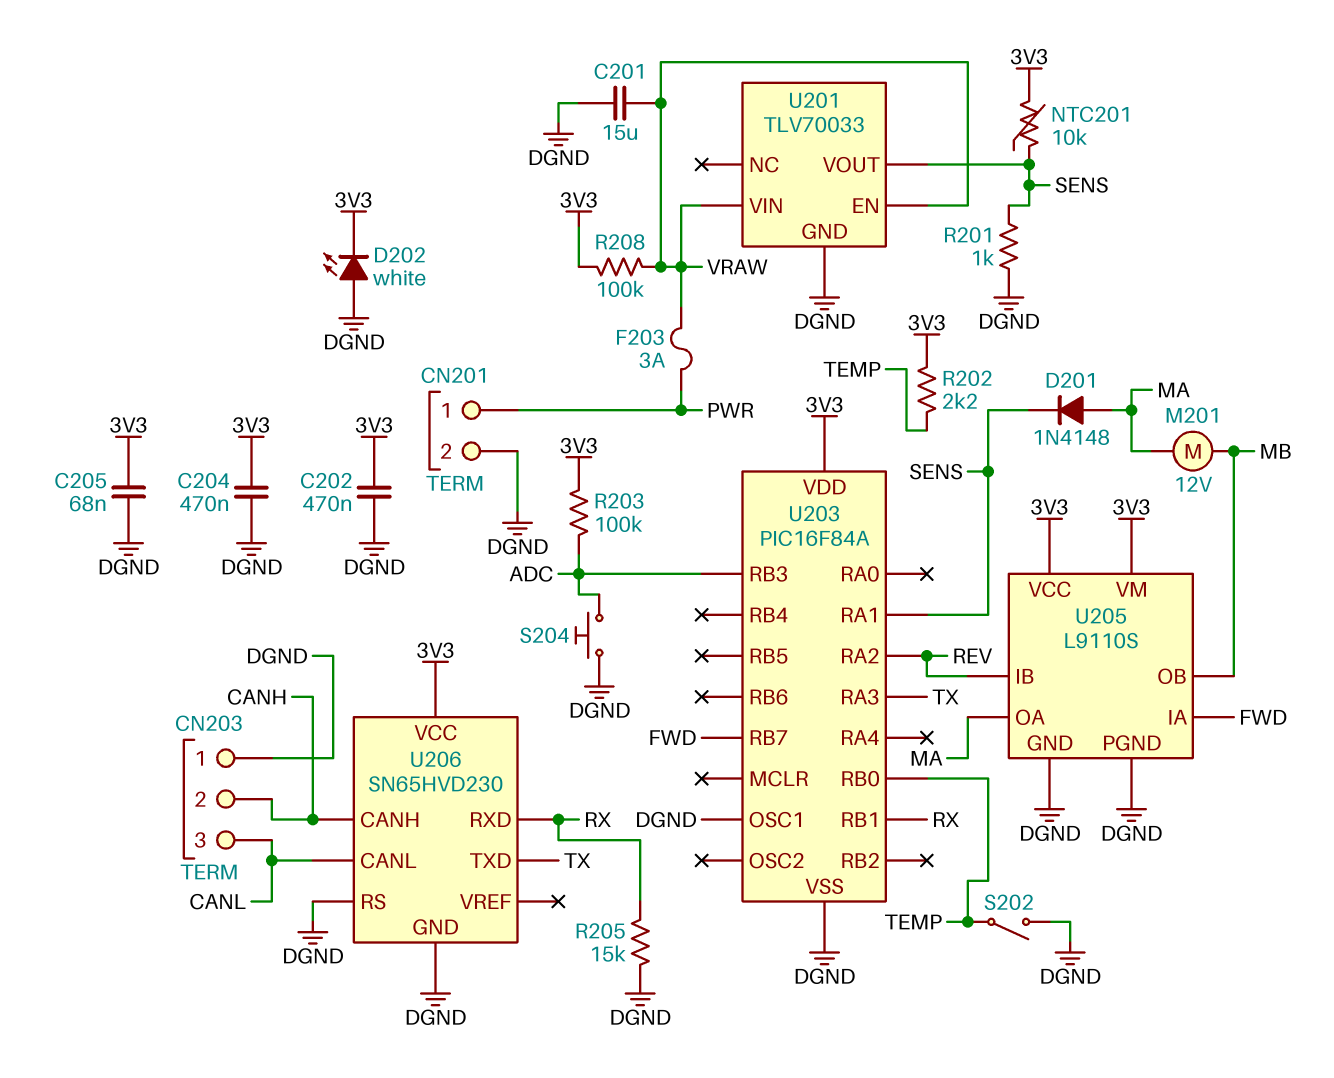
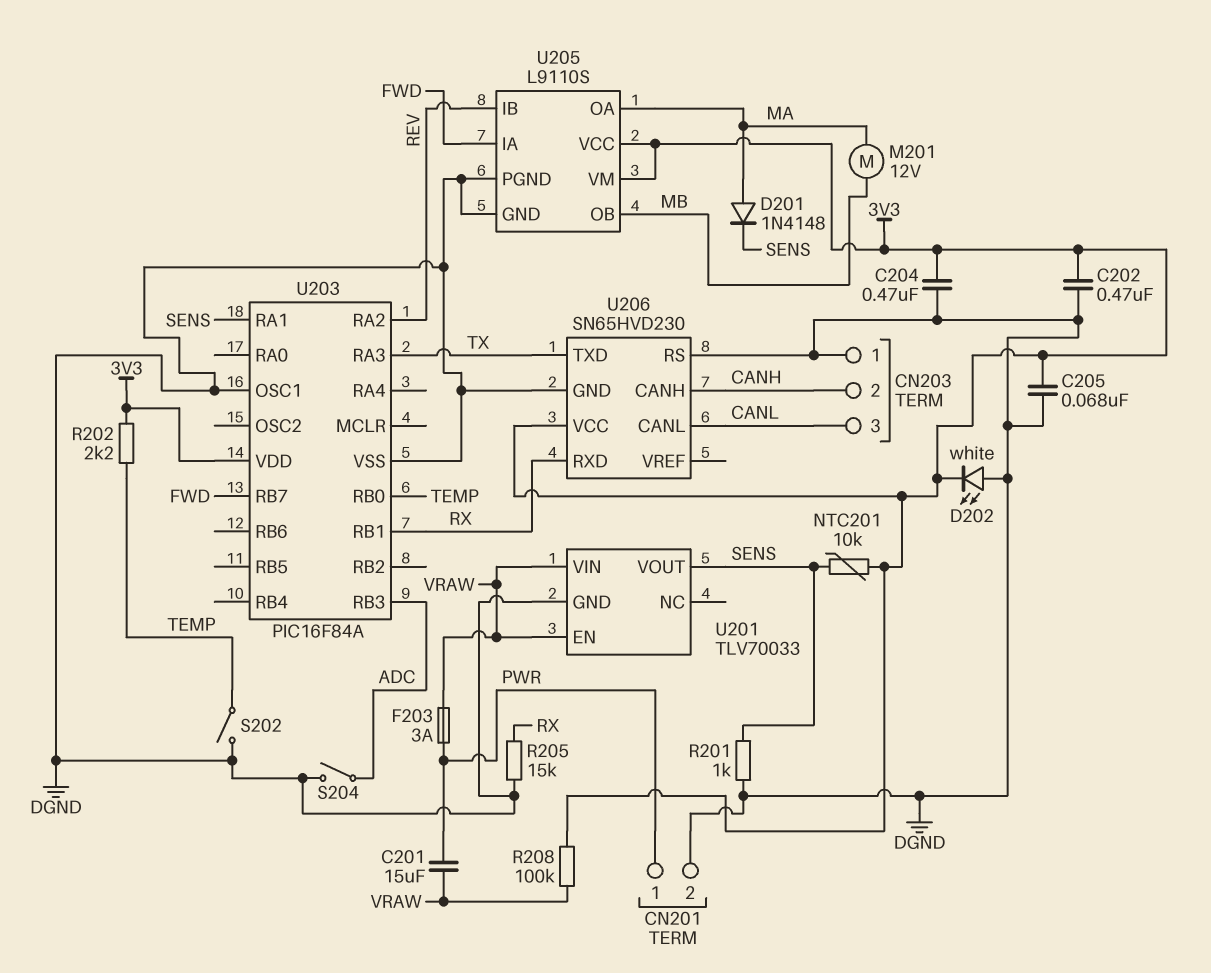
C201: 15uF (DGND, VRAW) -> 15uF (PWR, VRAW)
R203: 100k (3V3, ADC) -> none
S204: button (ADC, DGND) -> switch (ADC, DGND)

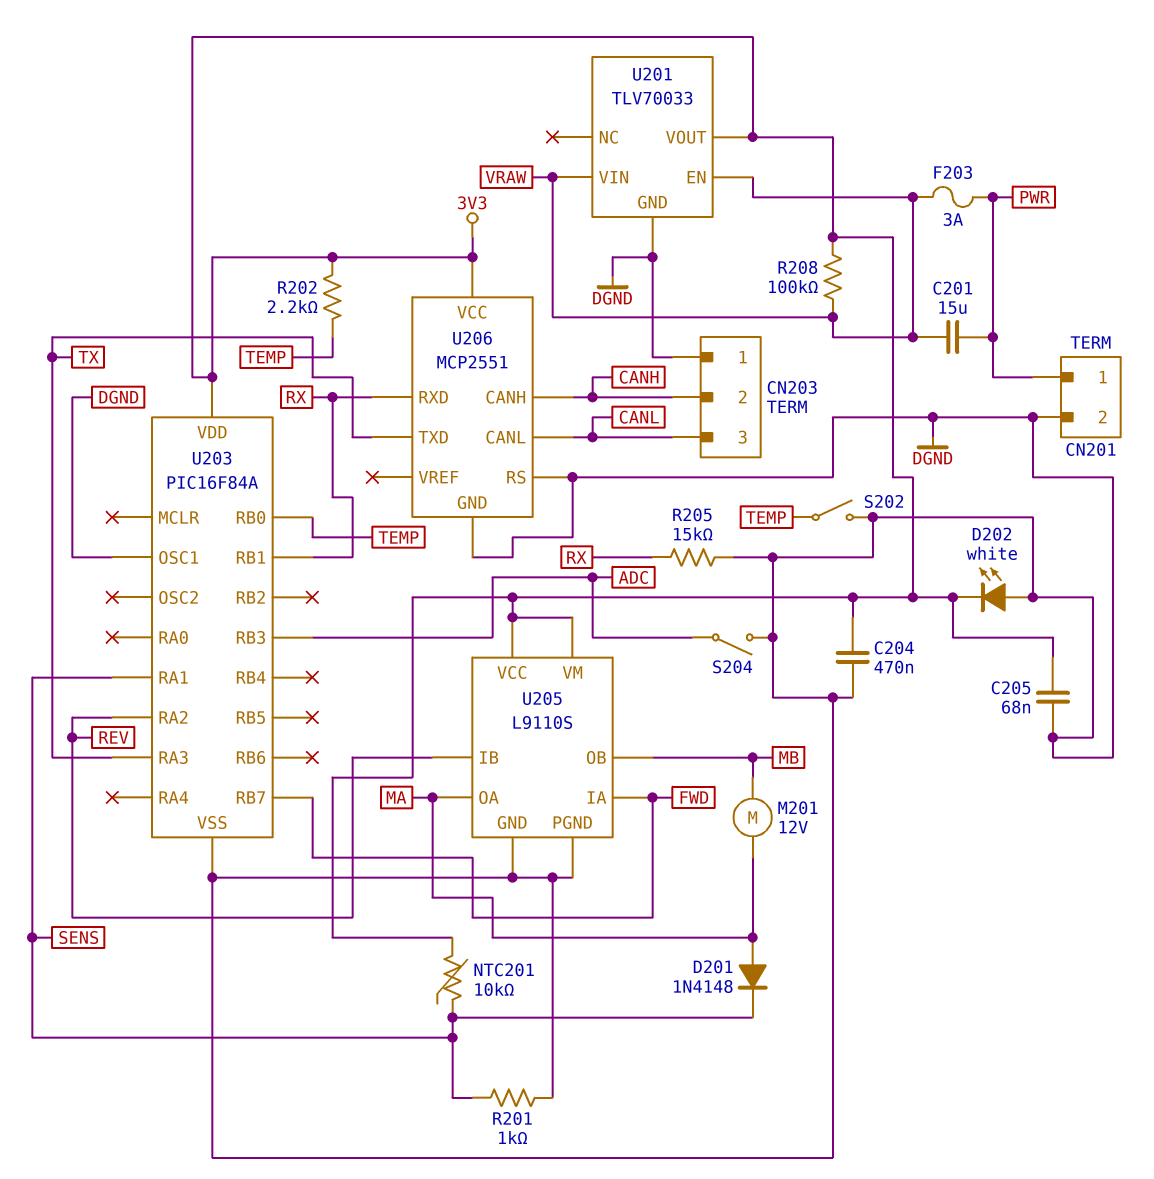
C202: 470nF (3V3, DGND) -> none
U201 pin VOUT: SENS -> 3V3
U206: SN65HVD230 -> MCP2551

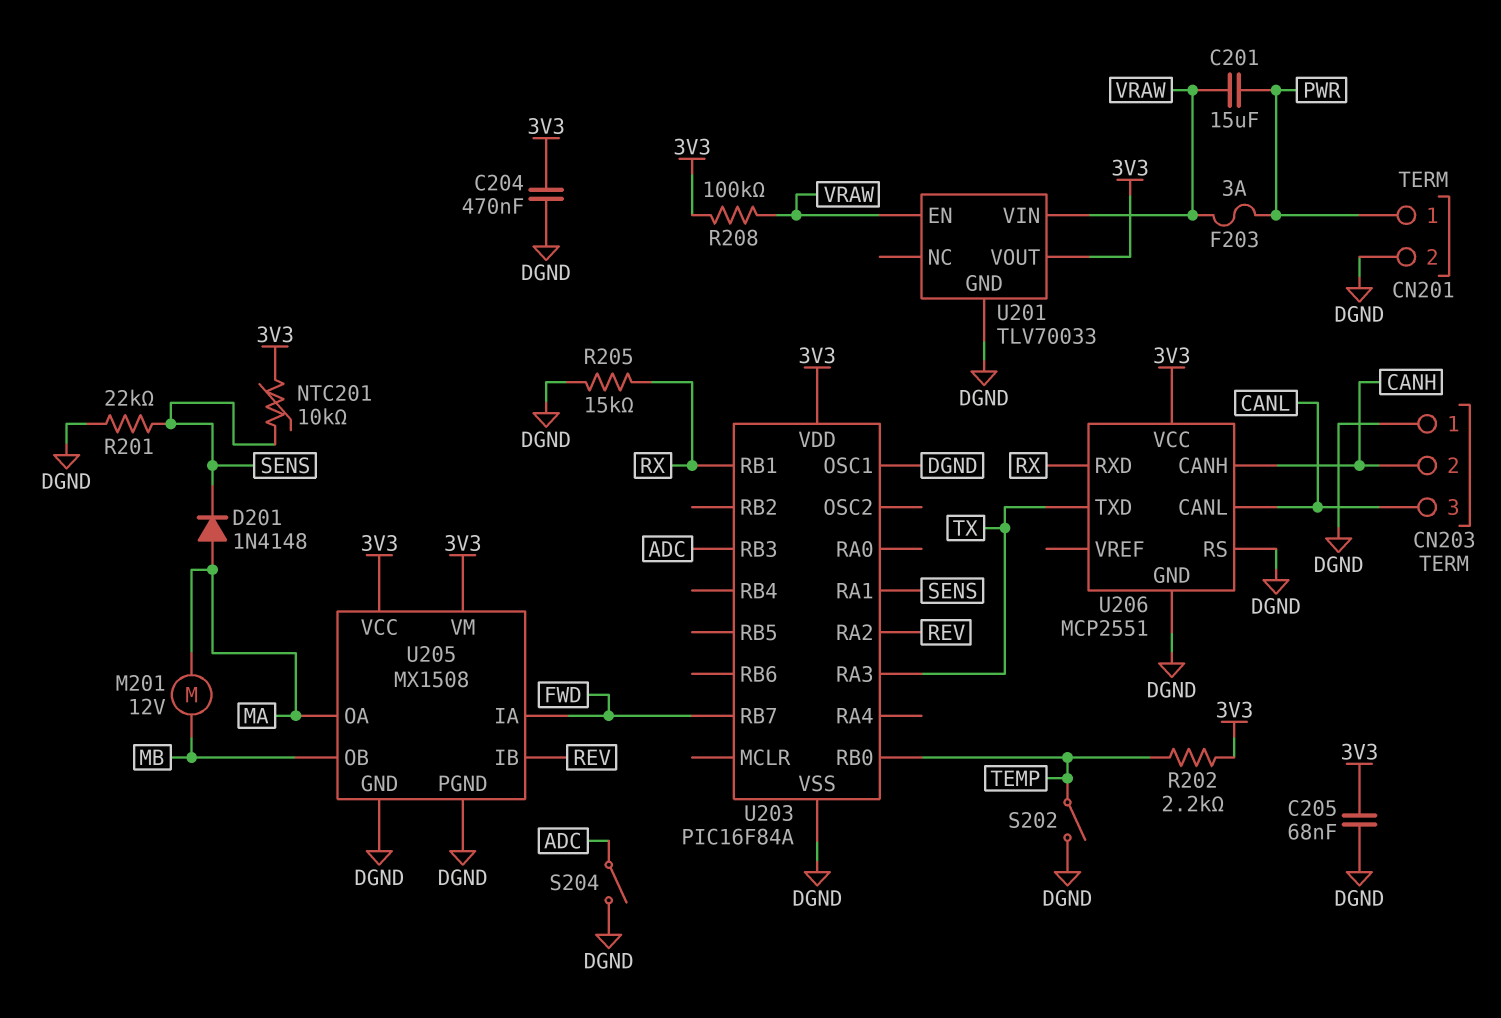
D202: LED white (A DGND, K 3V3) -> none
R201: 1k (DGND, SENS) -> 22k (DGND, SENS)
U205: L9110S -> MX1508

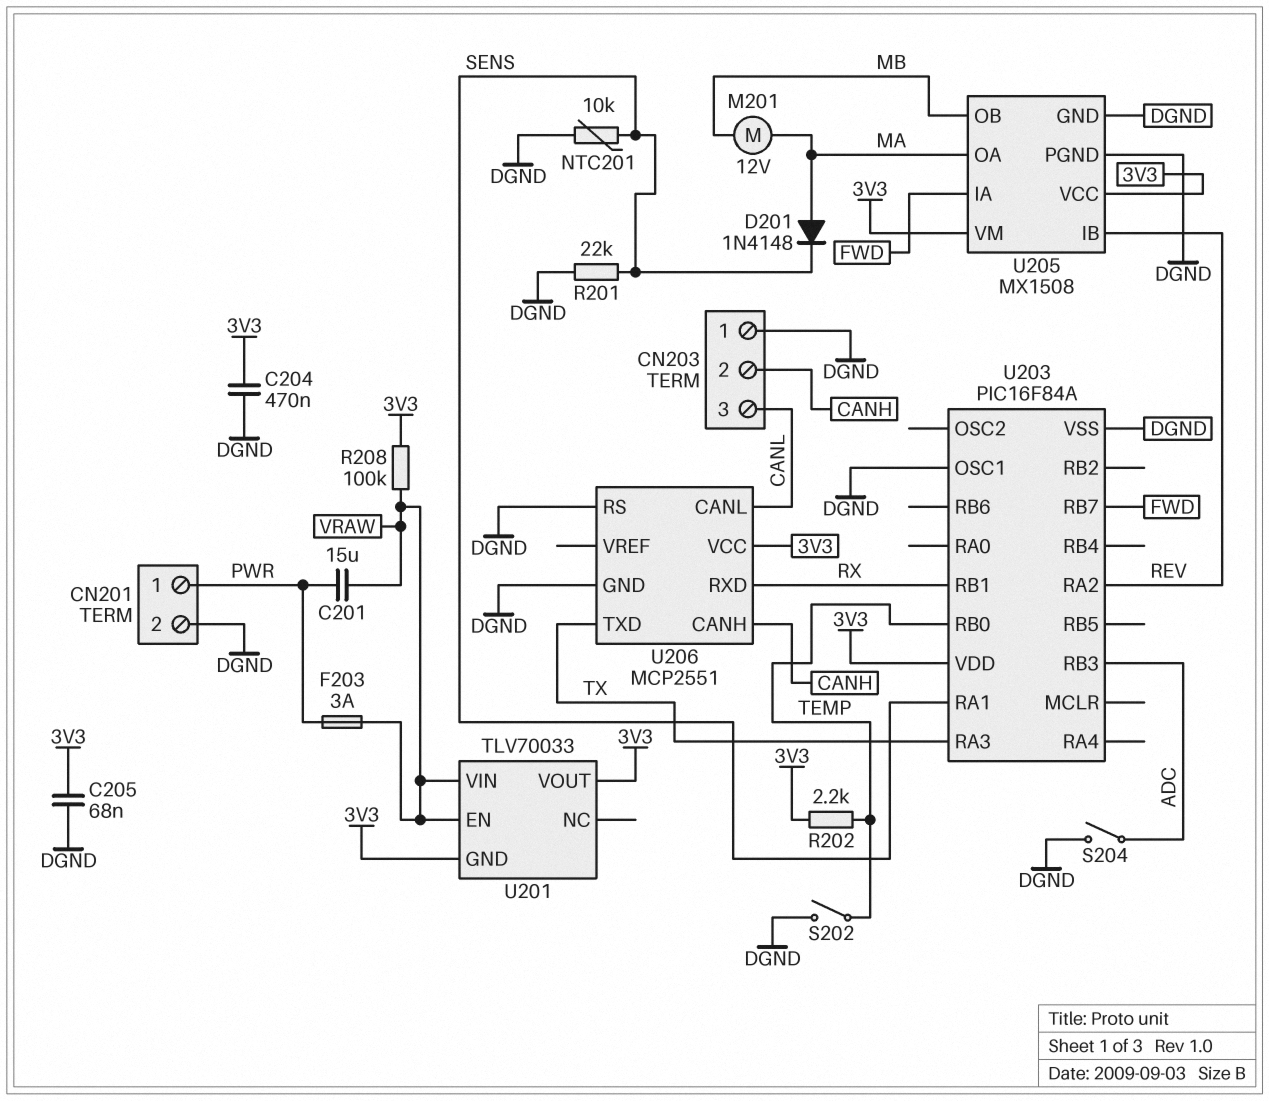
NTC201: 10k (3V3, SENS) -> 10k (DGND, SENS)
R205: 15k (DGND, RX) -> none
U201 pin GND: DGND -> 3V3

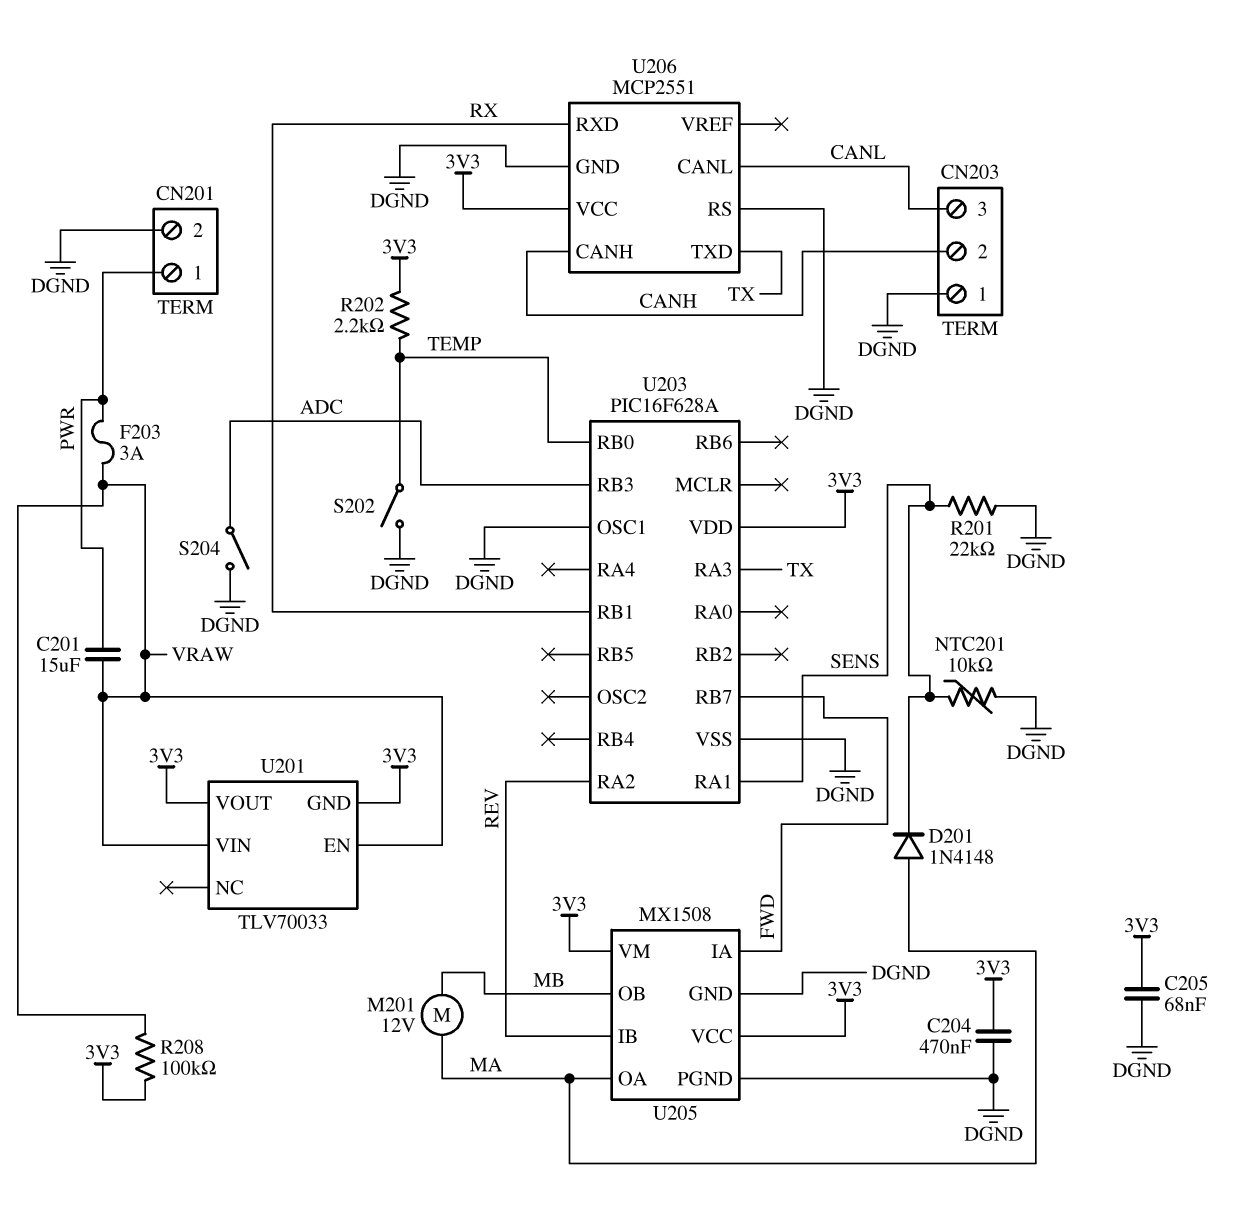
U203: PIC16F84A -> PIC16F628A

